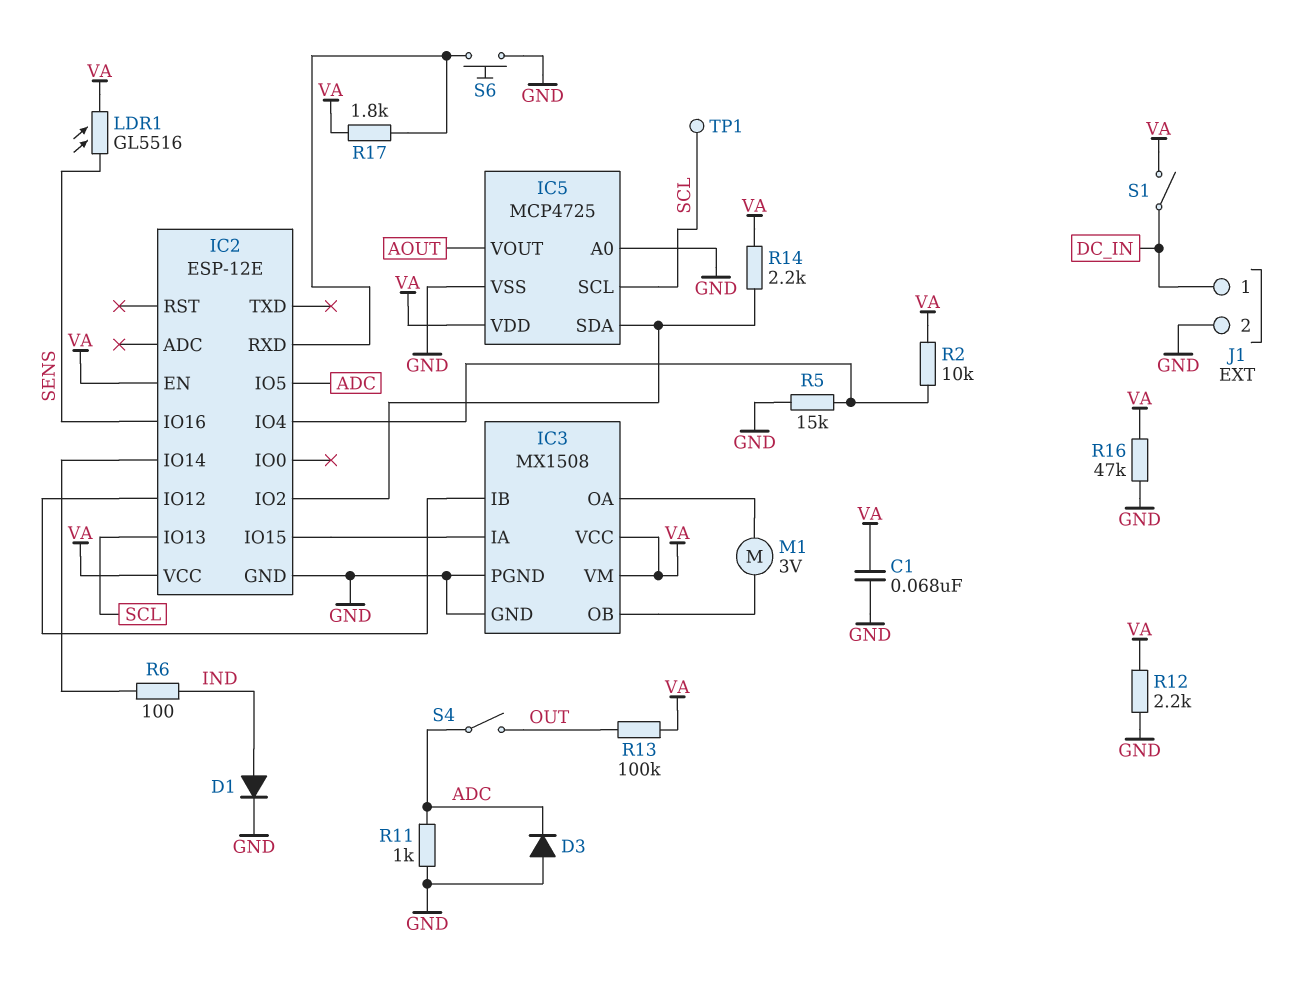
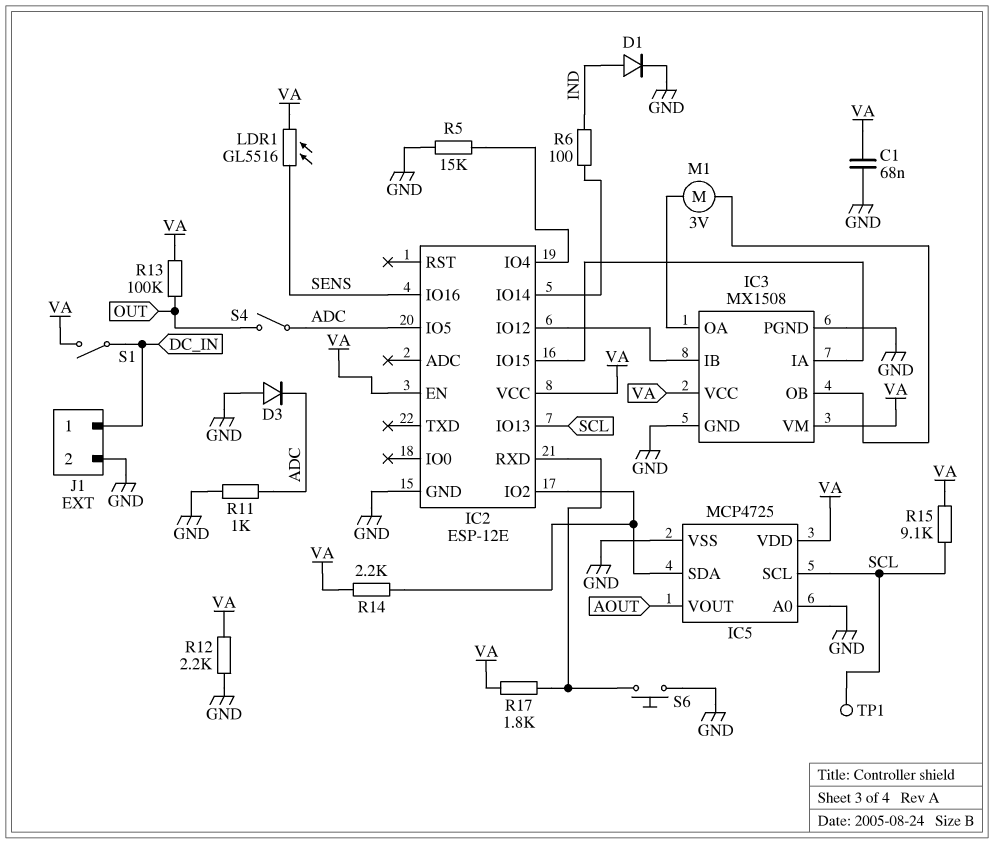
R2: 10k (IC2/IO4, VA) -> none
R15: none -> 9.1k (SCL, VA)
R16: 47k (GND, VA) -> none

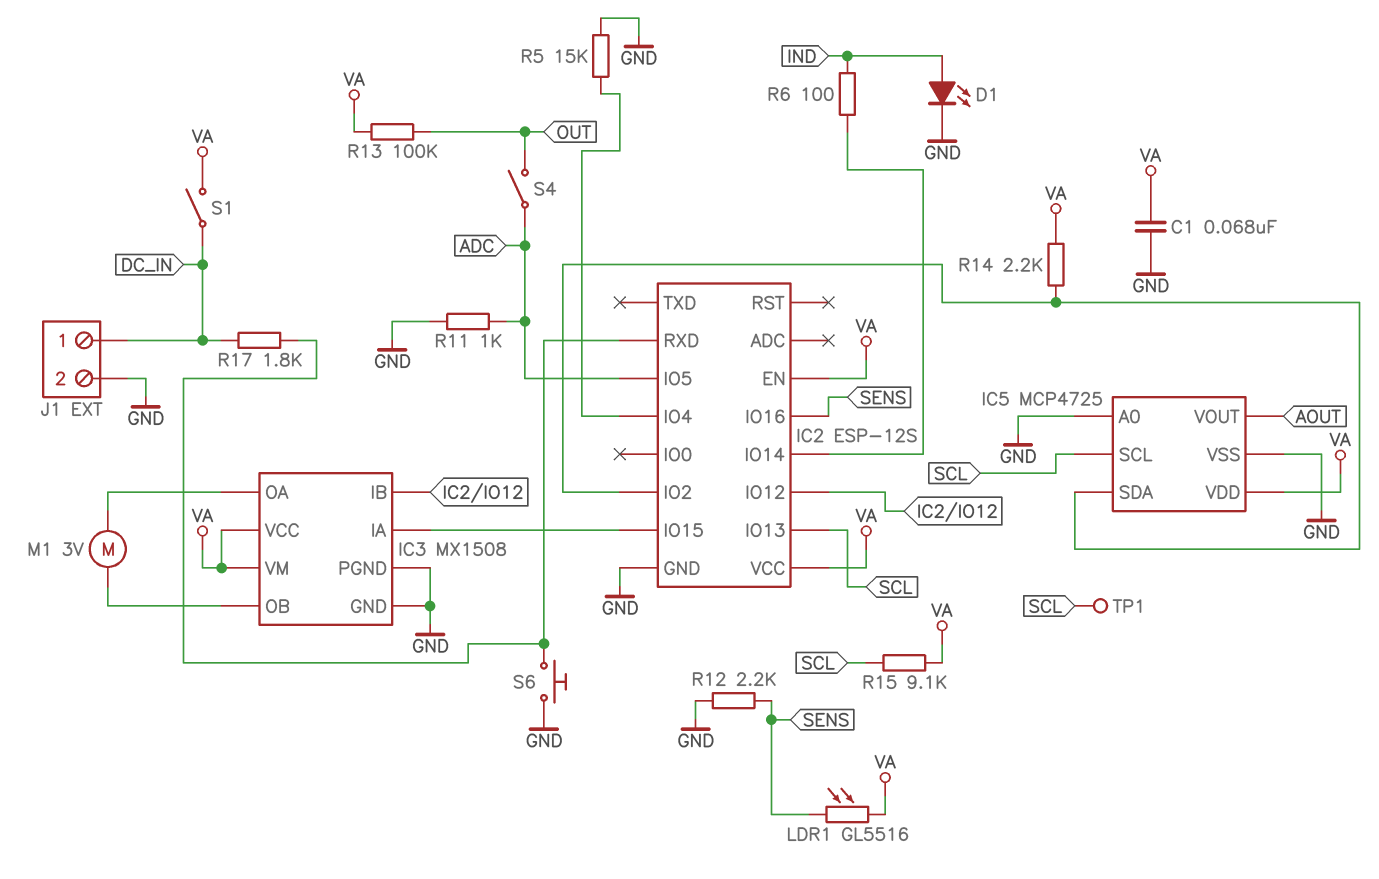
D1: diode (A IND, K GND) -> LED (A IND, K GND)
D3: diode (A GND, K ADC) -> none
IC2: ESP-12E -> ESP-12S
R12: 2.2k (GND, VA) -> 2.2k (GND, SENS)
R17: 1.8k (IC2/RXD, VA) -> 1.8k (DC_IN, IC2/RXD)

